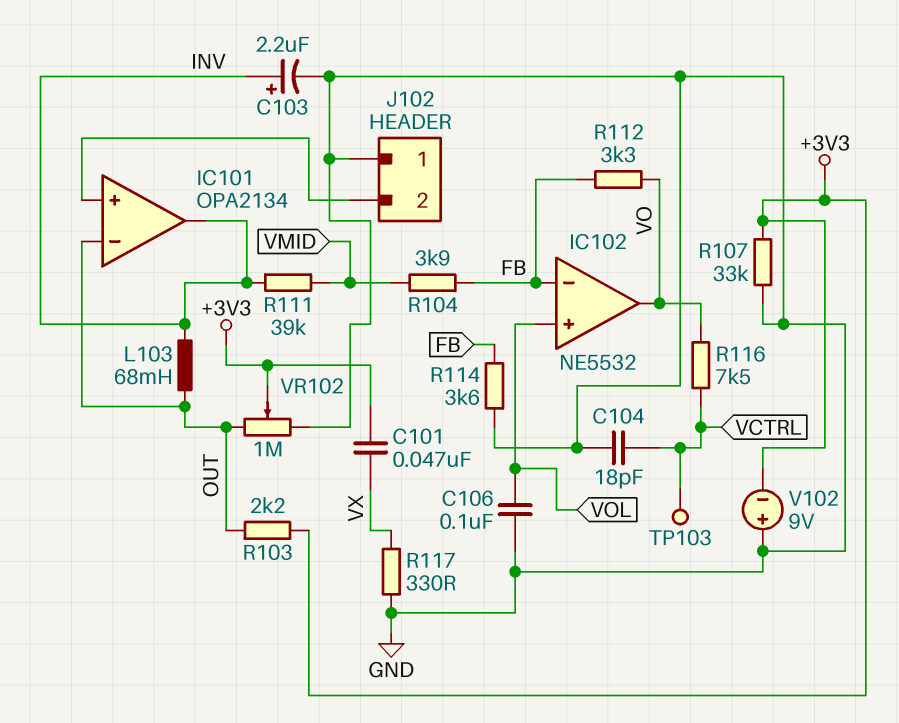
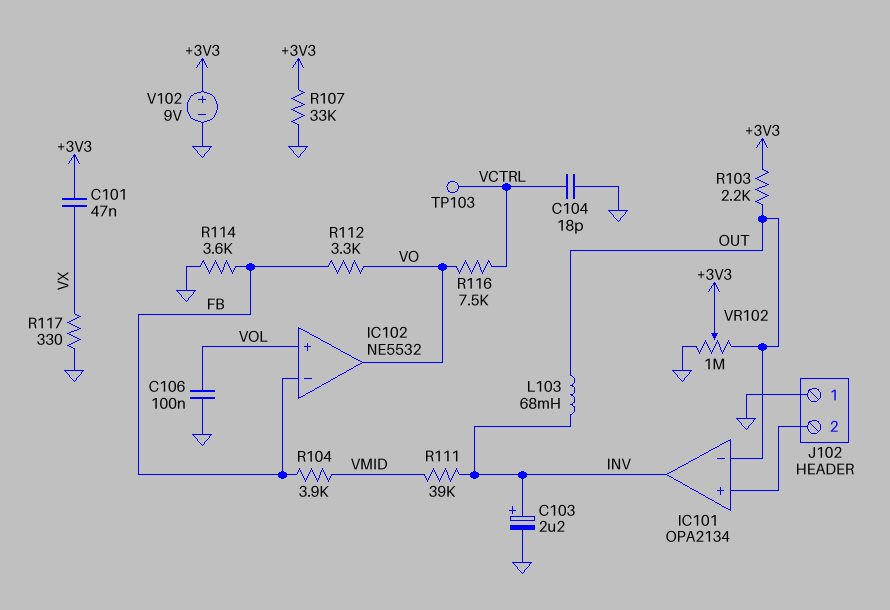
V102: 9V (plus GND, minus +3V3) -> 9V (plus +3V3, minus GND)

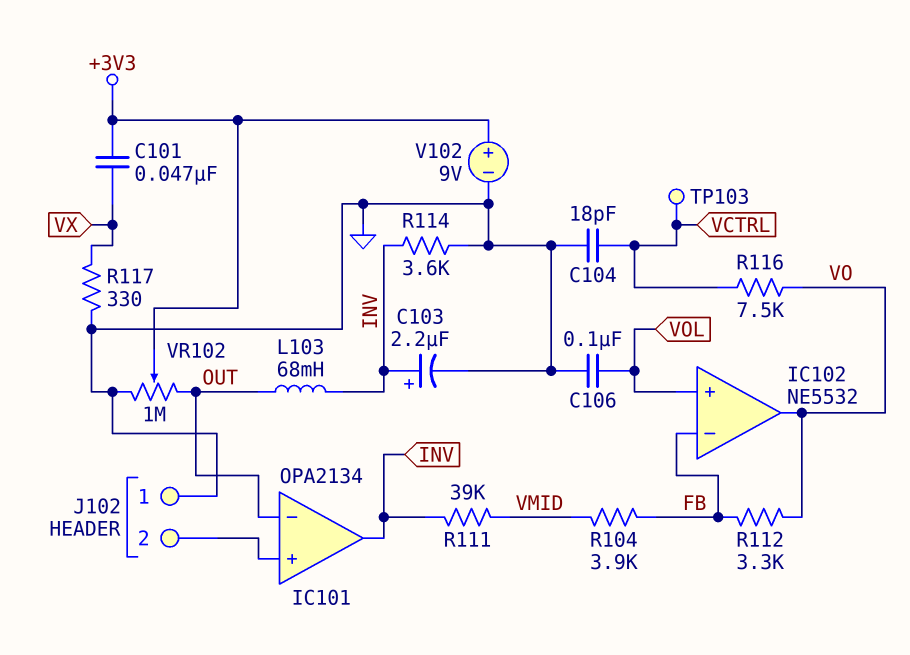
R103: 2.2k (+3V3, OUT) -> none
R107: 33k (+3V3, GND) -> none
R114: 3.6k (FB, GND) -> 3.6k (GND, INV)

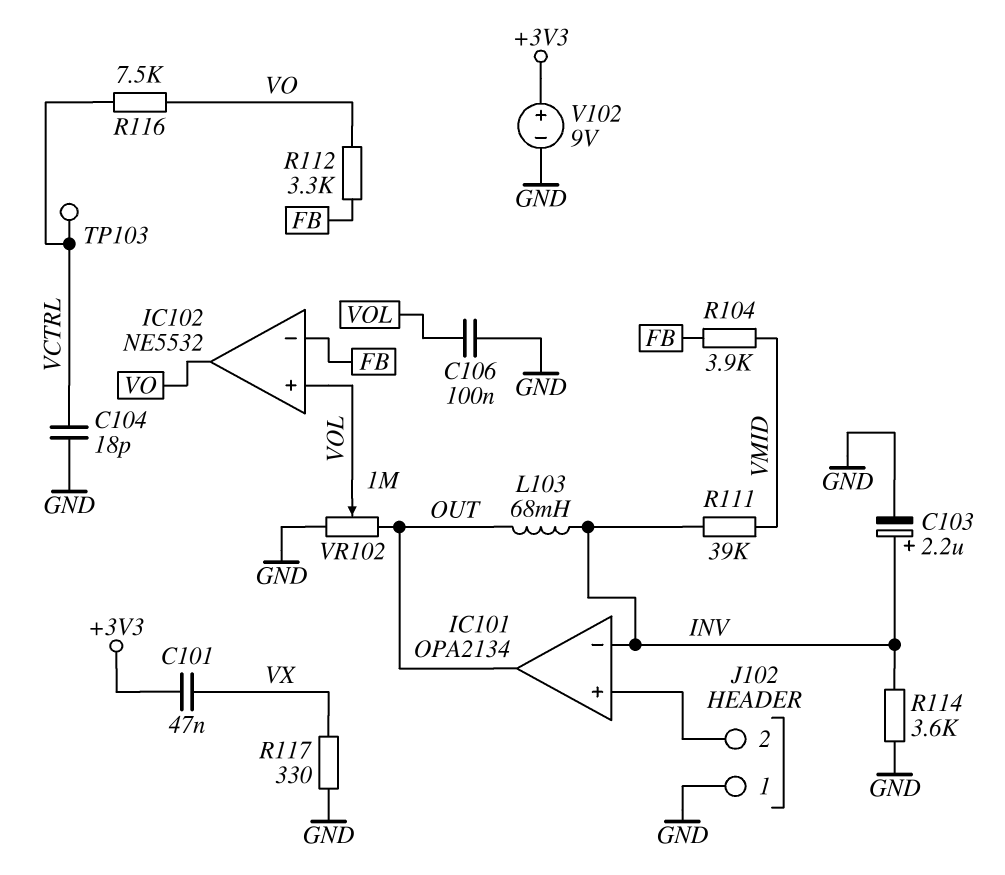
IC101 pin in-: OUT -> INV
IC101 pin out: INV -> OUT
VR102: 1M (GND, OUT, wiper +3V3) -> 1M (GND, OUT, wiper VOL)

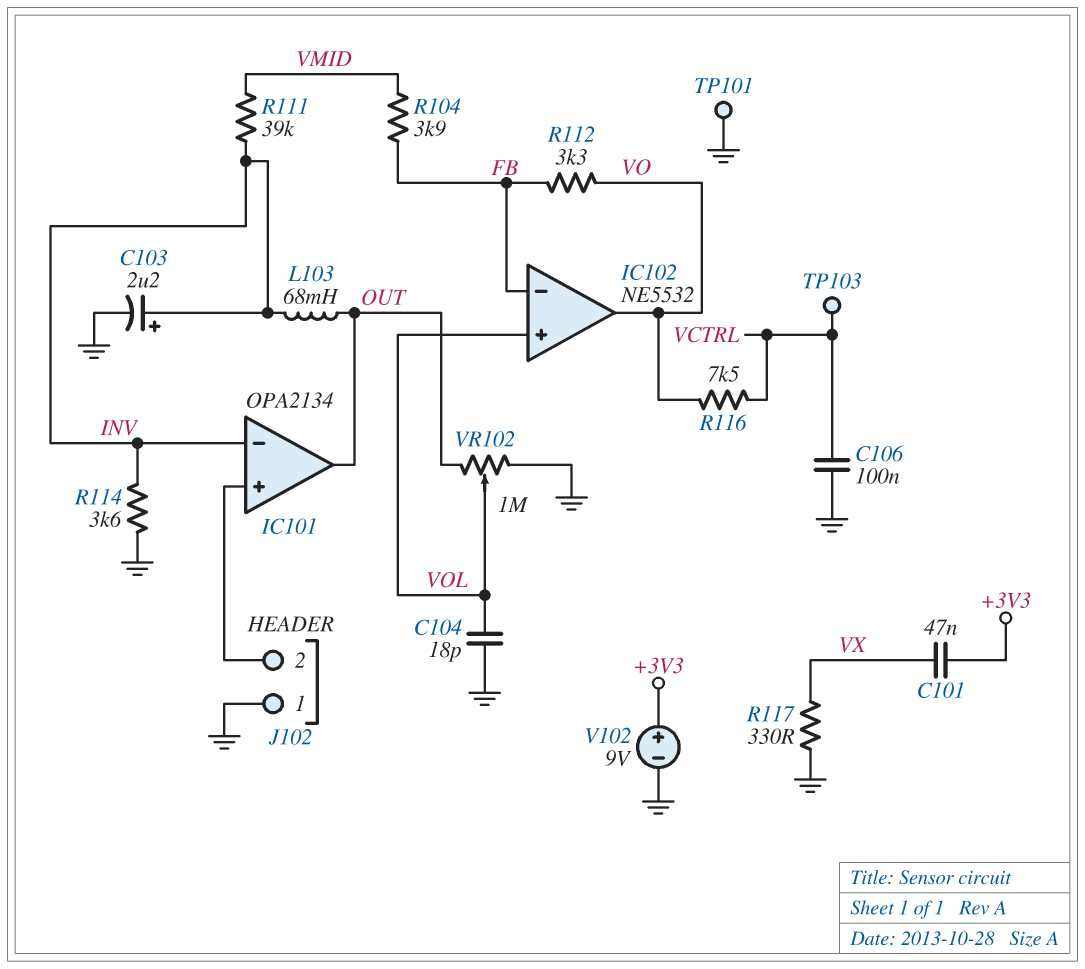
C104: 18pF (GND, VCTRL) -> 18pF (GND, VOL)
C106: 100nF (GND, VOL) -> 100nF (GND, VCTRL)
TP101: none -> test point (GND)

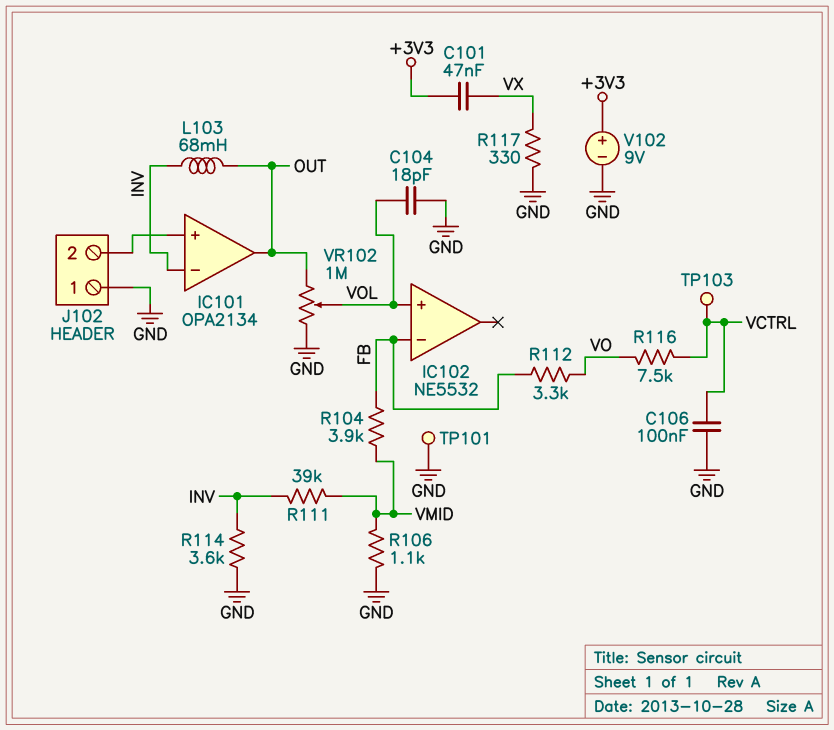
C103: 2.2uF (plus INV, minus GND) -> none
IC102 pin out: VO -> none
R106: none -> 1.1k (GND, VMID)

